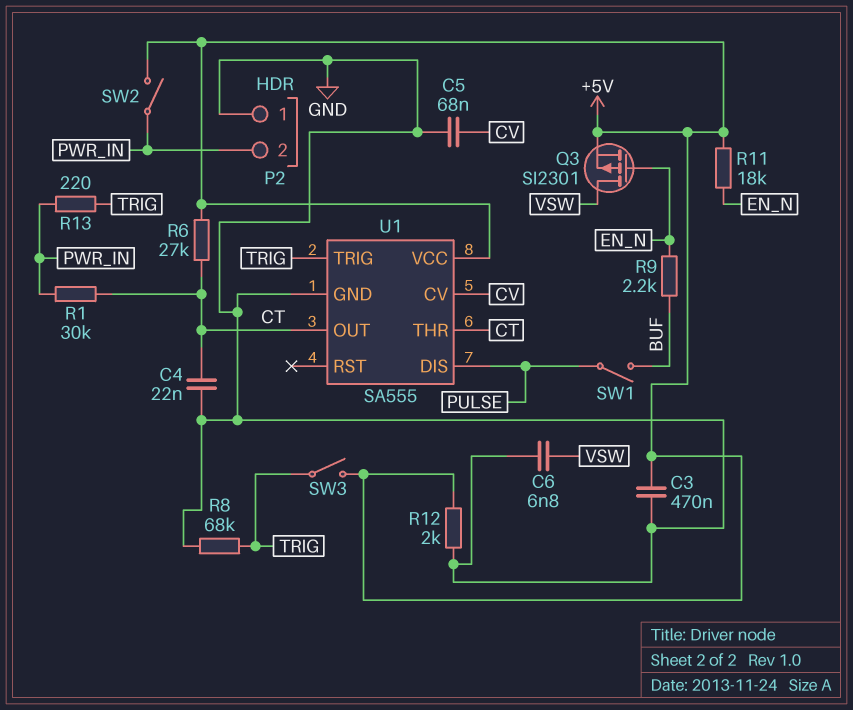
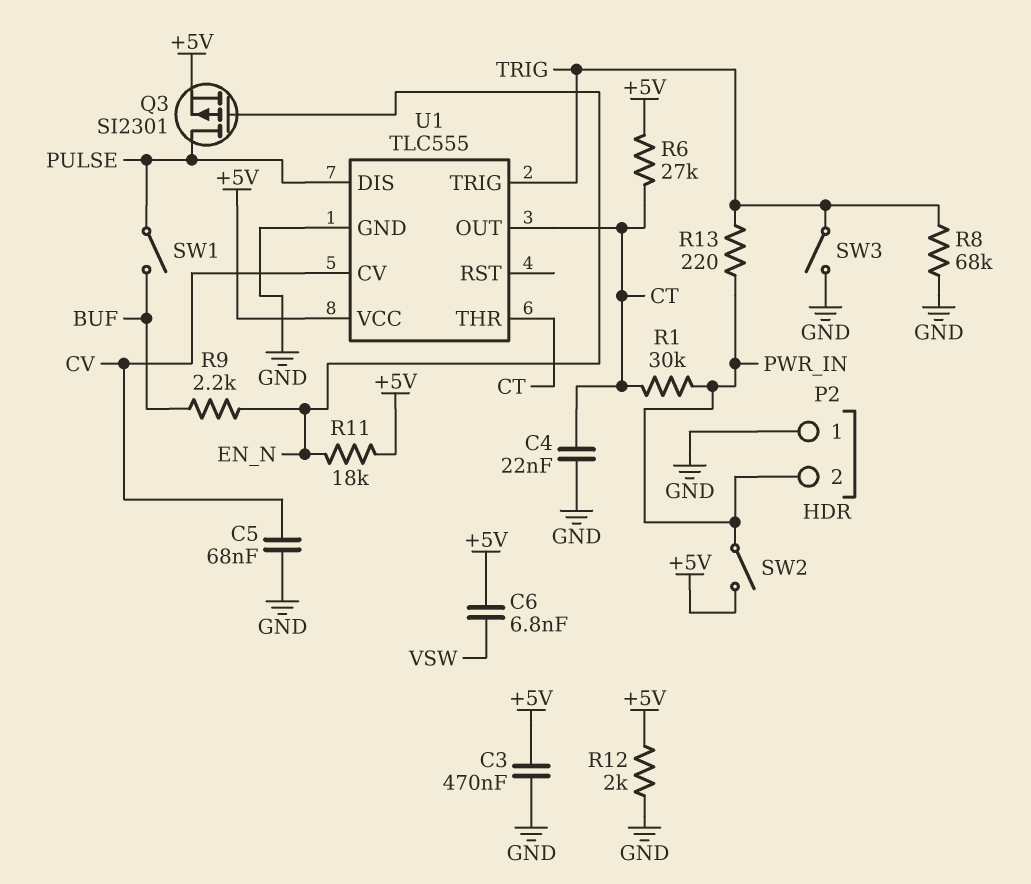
C6: 6.8nF (GND, VSW) -> 6.8nF (+5V, VSW)
Q3: PMOS SI2301 (G EN_N, D VSW, S +5V) -> PMOS SI2301 (G EN_N, D PULSE, S +5V)
SW3: switch (+5V, TRIG) -> switch (GND, TRIG)
U1: SA555 -> TLC555

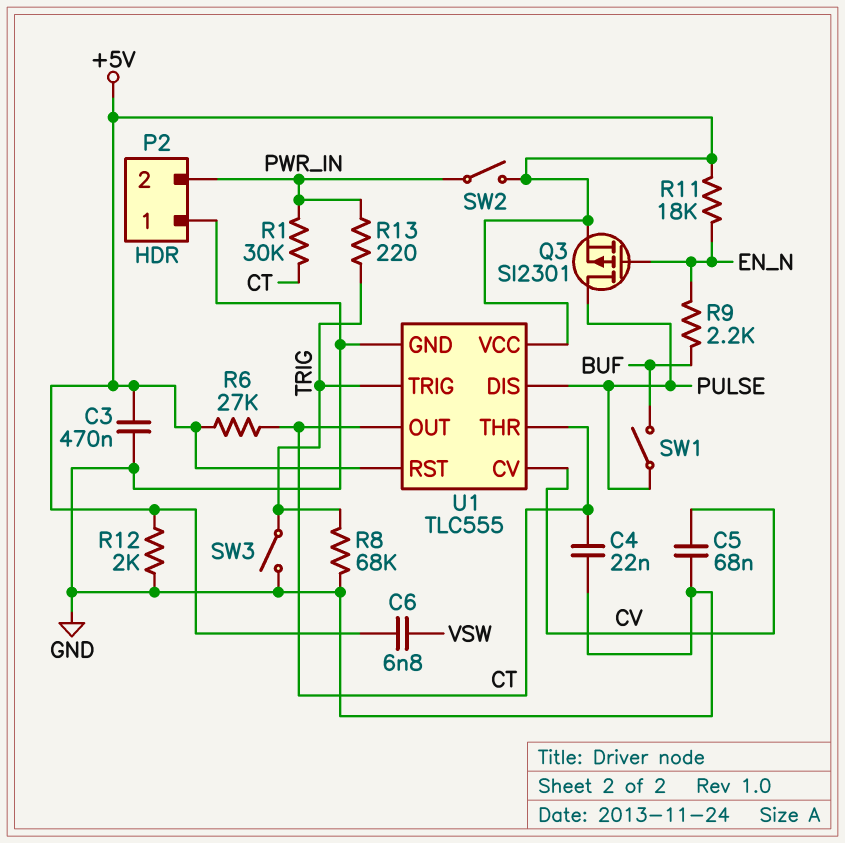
U1 pin RST: none -> +5V

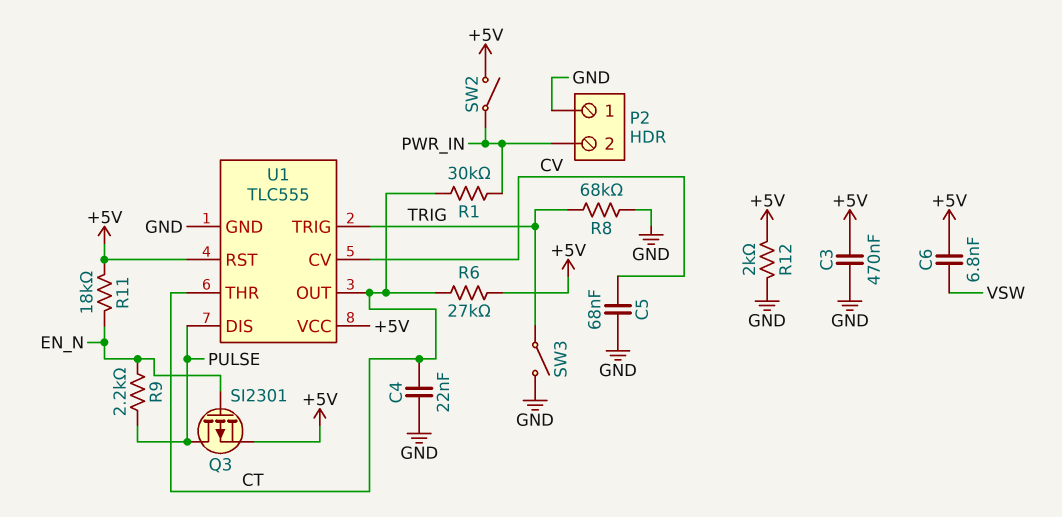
R9: 2.2k (BUF, EN_N) -> 2.2k (EN_N, PULSE)
R13: 220 (PWR_IN, TRIG) -> none
SW1: switch (BUF, PULSE) -> none

